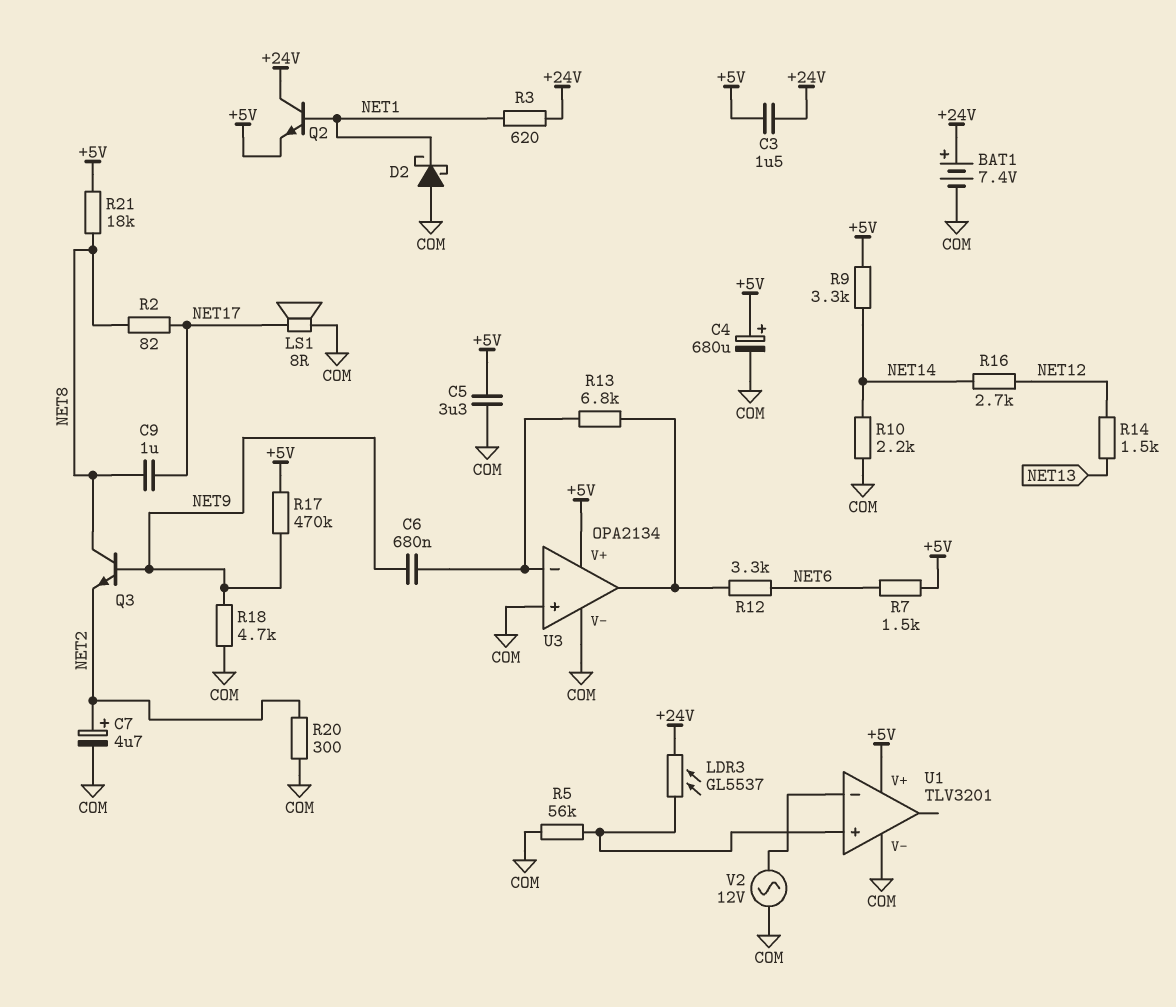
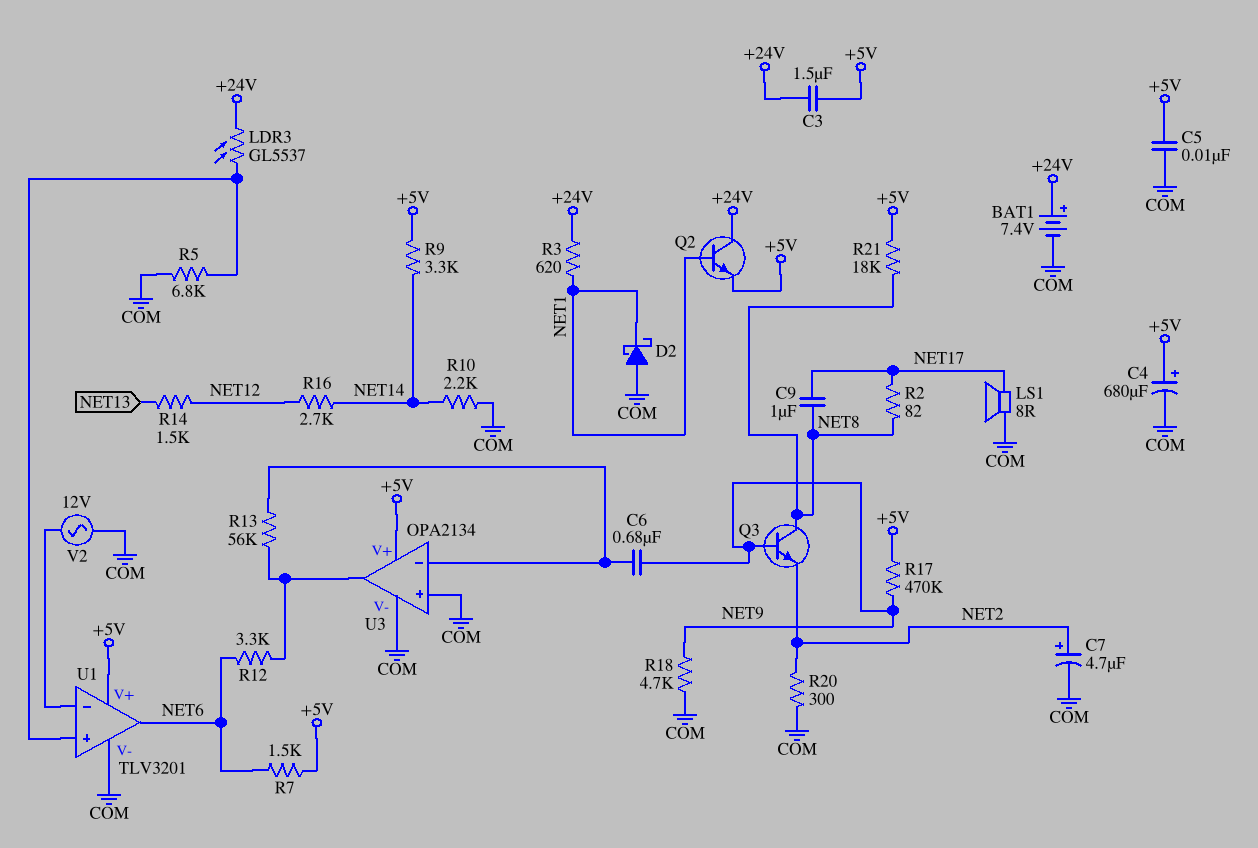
C5: 3.3uF (+5V, COM) -> 10nF (+5V, COM)
R5: 56k (COM, U1/in+) -> 6.8k (COM, U1/in+)
R13: 6.8k (U3/in-, U3/out) -> 56k (U3/in-, U3/out)
U1 pin out: none -> NET6

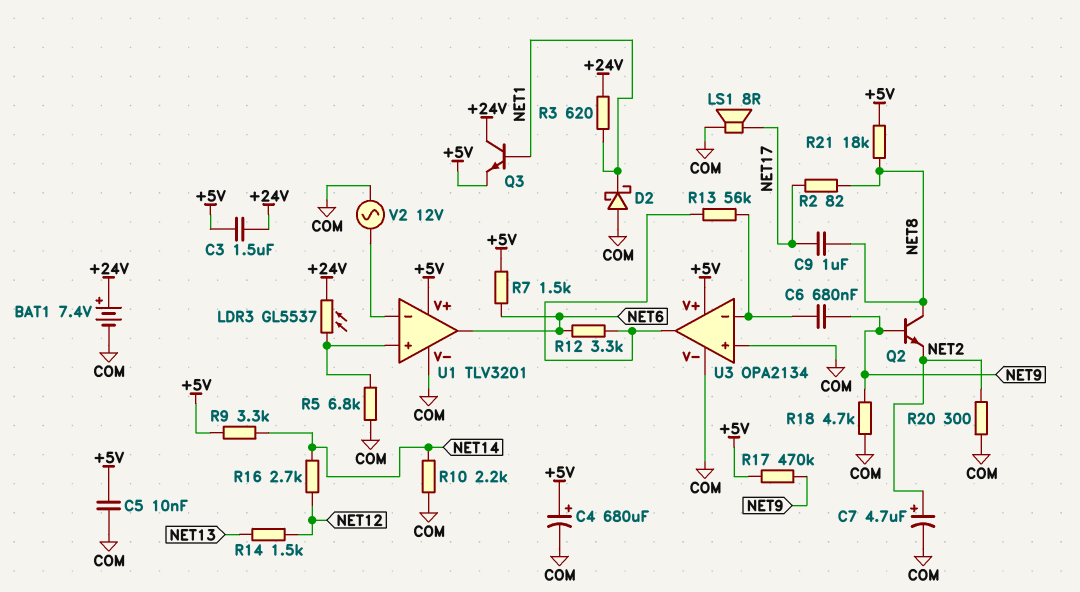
Q2: NPN (B NET1, C +24V, E +5V) -> NPN (B NET9, C NET8, E NET2)
Q3: NPN (B NET9, C NET8, E NET2) -> NPN (B NET1, C +24V, E +5V)

